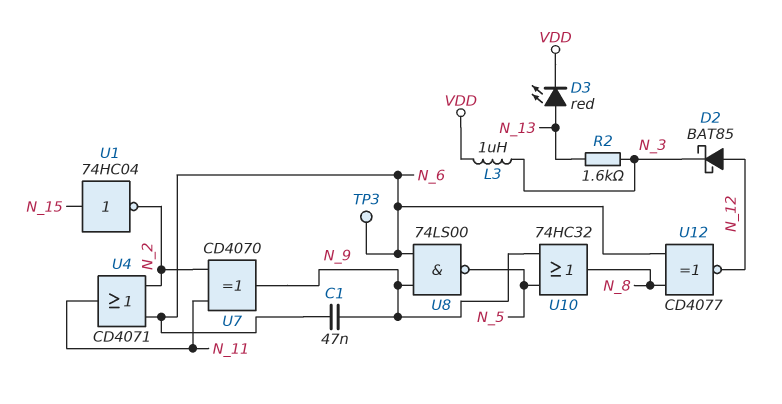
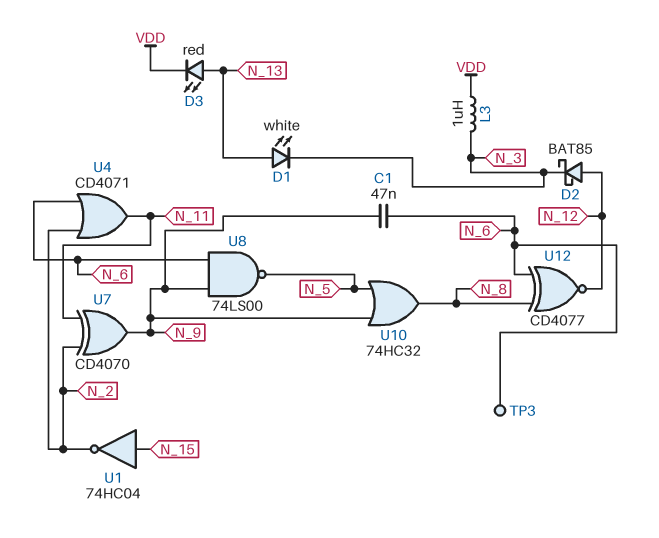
D1: none -> LED white (A N_13, K N_3)
R2: 1.6k (N_3, N_13) -> none

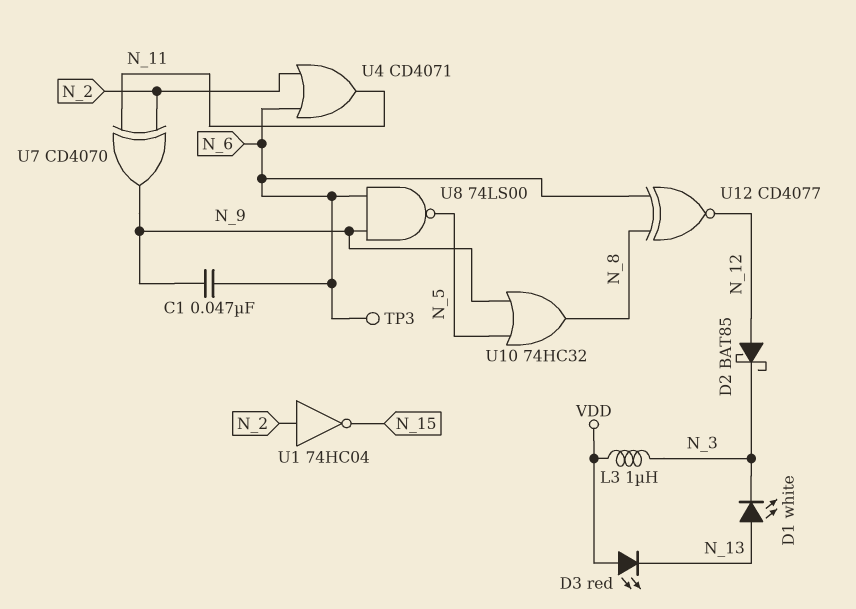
D3: LED red (A N_13, K VDD) -> LED red (A VDD, K N_13)
U1: NOT 74HC04 (in N_15, out N_2) -> NOT 74HC04 (in N_2, out N_15)

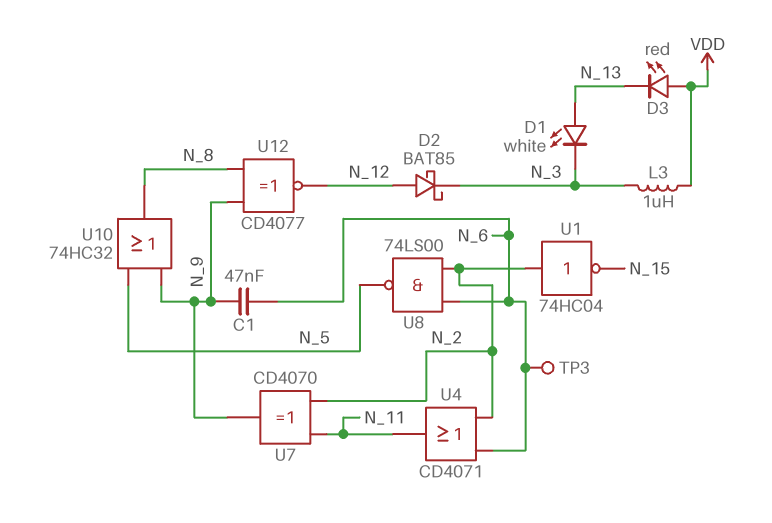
U8: NAND 74LS00 (in N_6, in N_9, out N_5) -> NAND 74LS00 (in N_2, in N_6, out N_5)
U12: XNOR CD4077 (in N_6, in N_8, out N_12) -> XNOR CD4077 (in N_8, in N_9, out N_12)

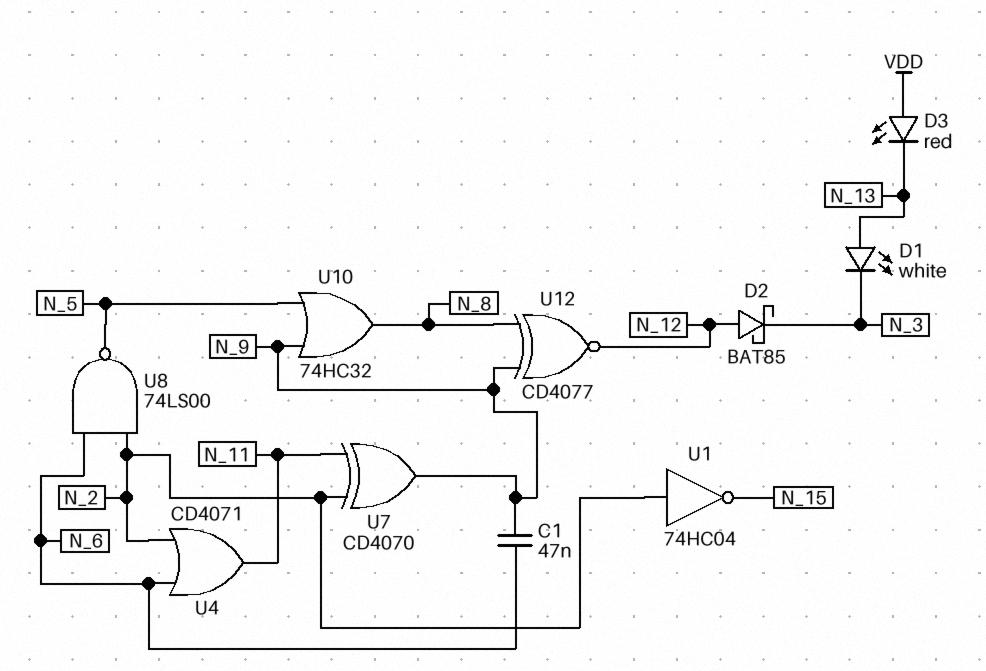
L3: 1uH (N_3, VDD) -> none
TP3: test point (N_6) -> none

